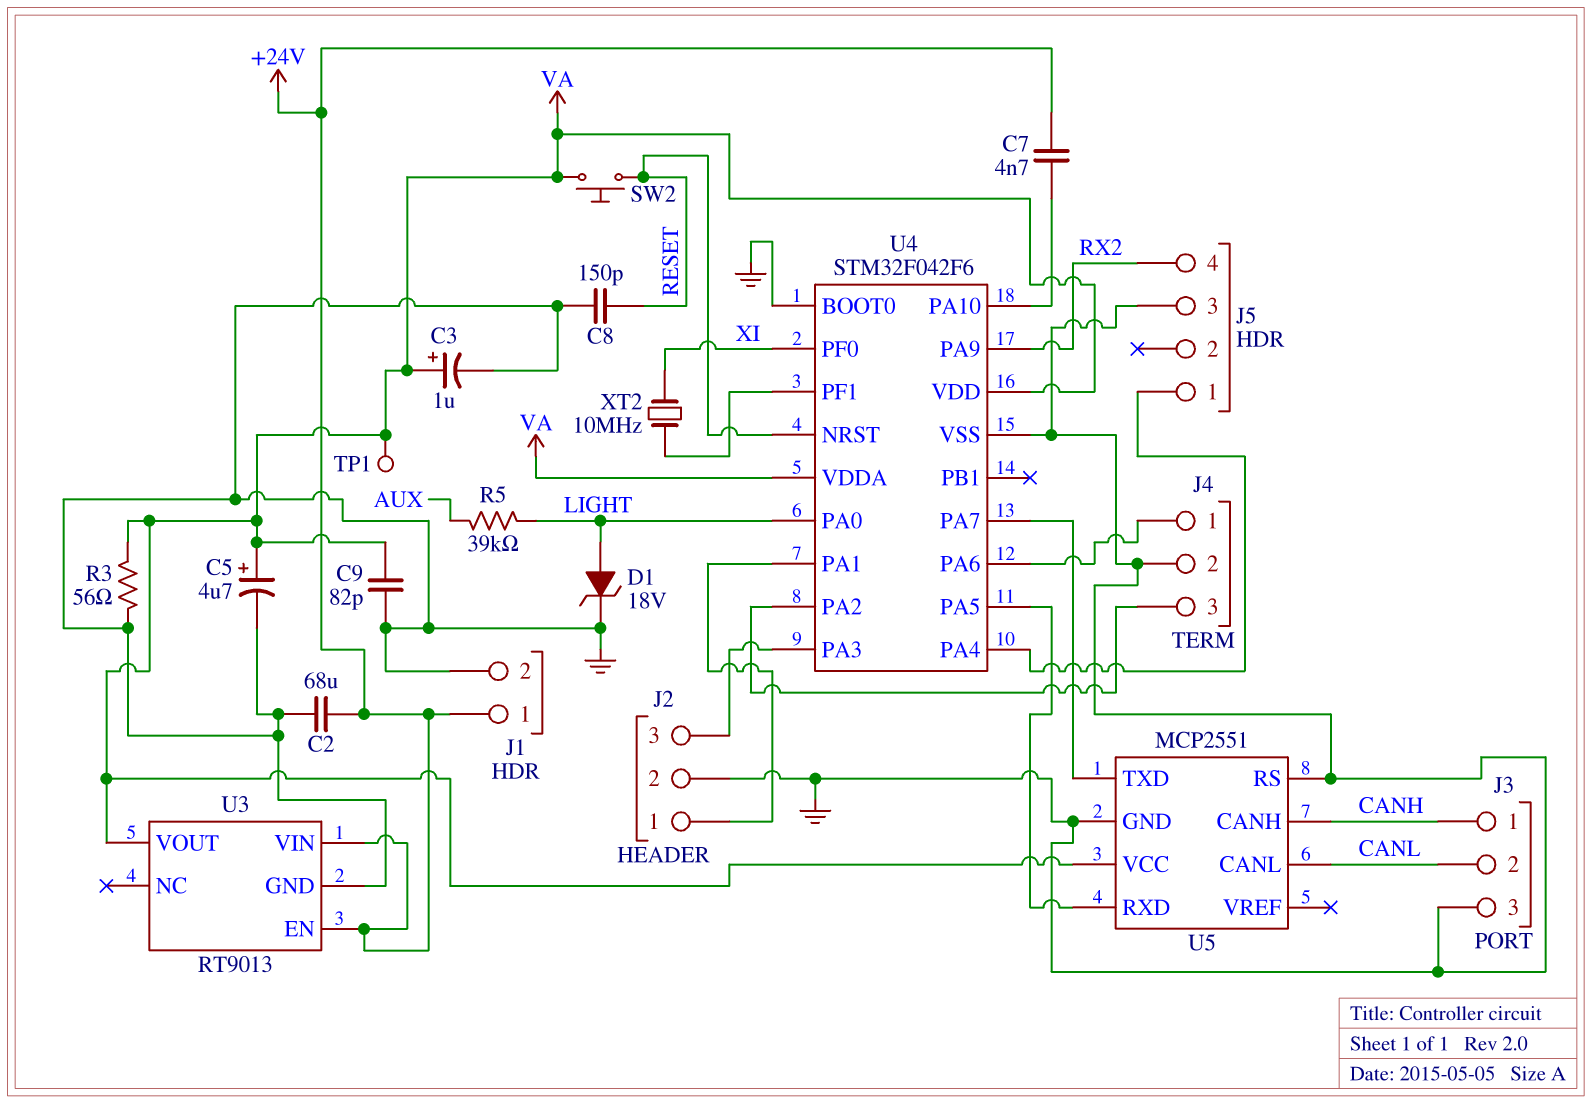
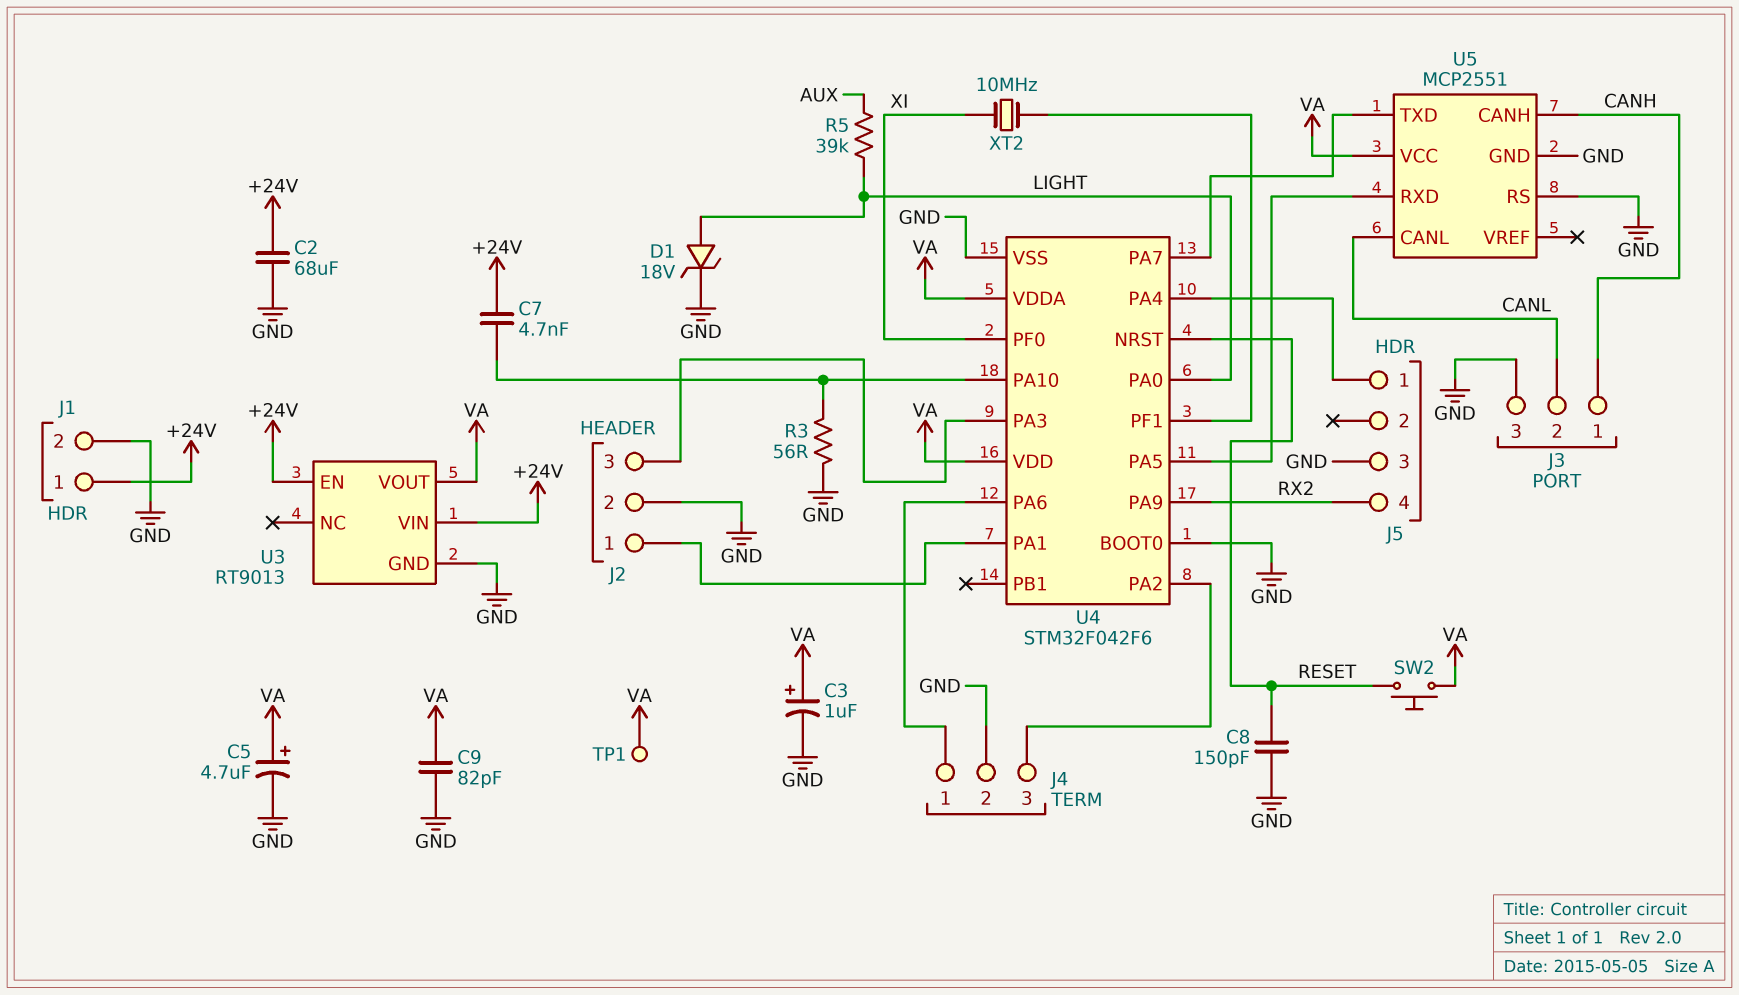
R3: 56 (GND, VA) -> 56 (GND, U4/PA10)

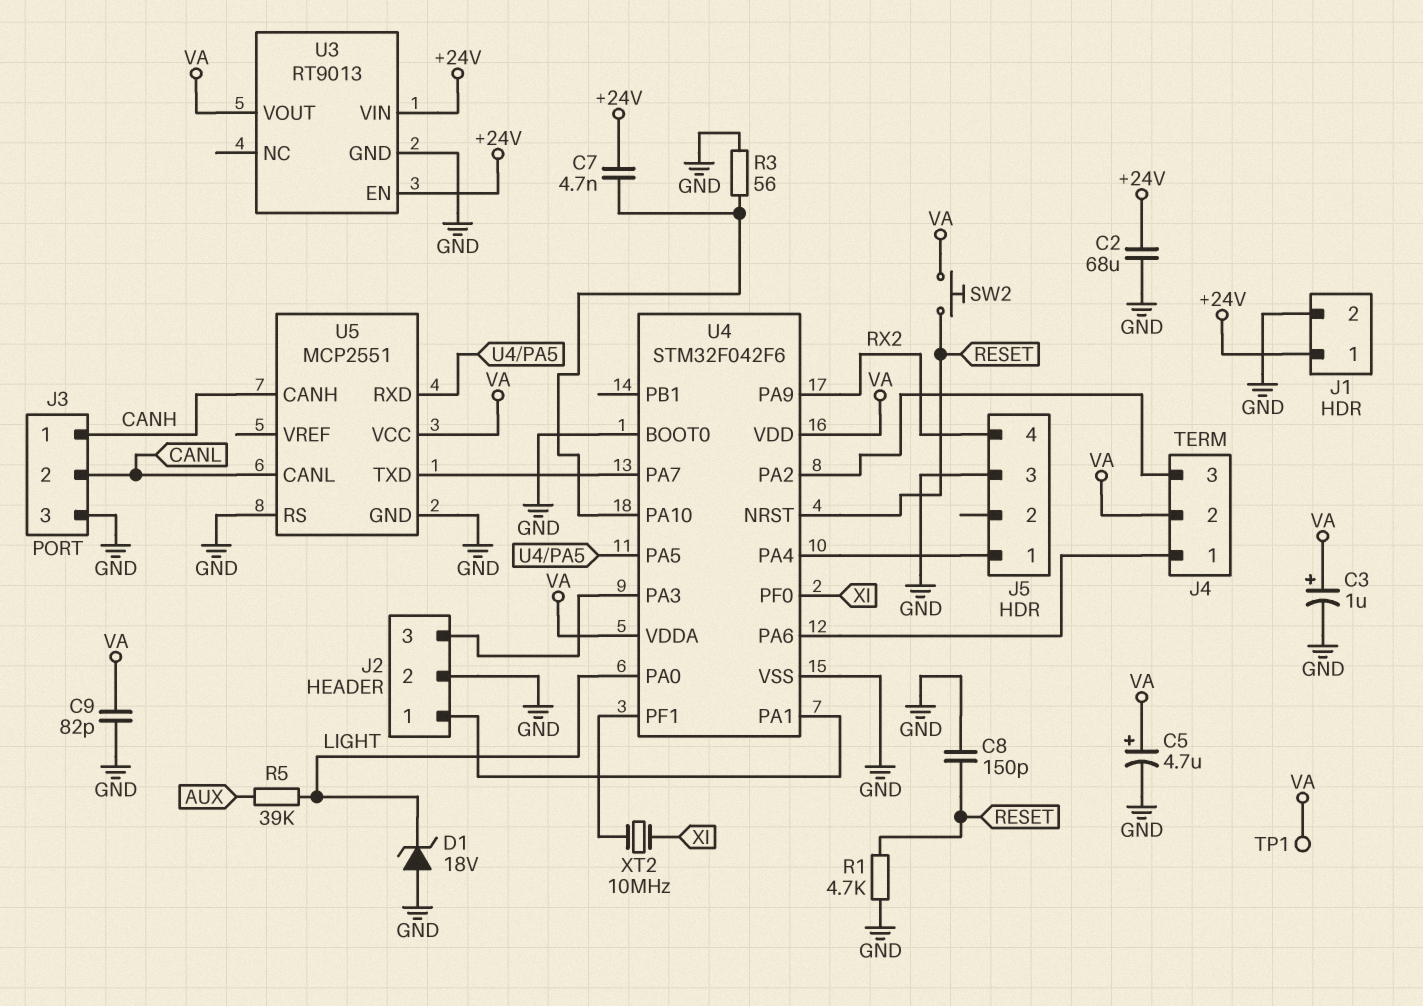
D1: zener 18V (A LIGHT, K GND) -> zener 18V (A GND, K LIGHT)
J4 pin 2: GND -> VA
R1: none -> 4.7k (GND, RESET)

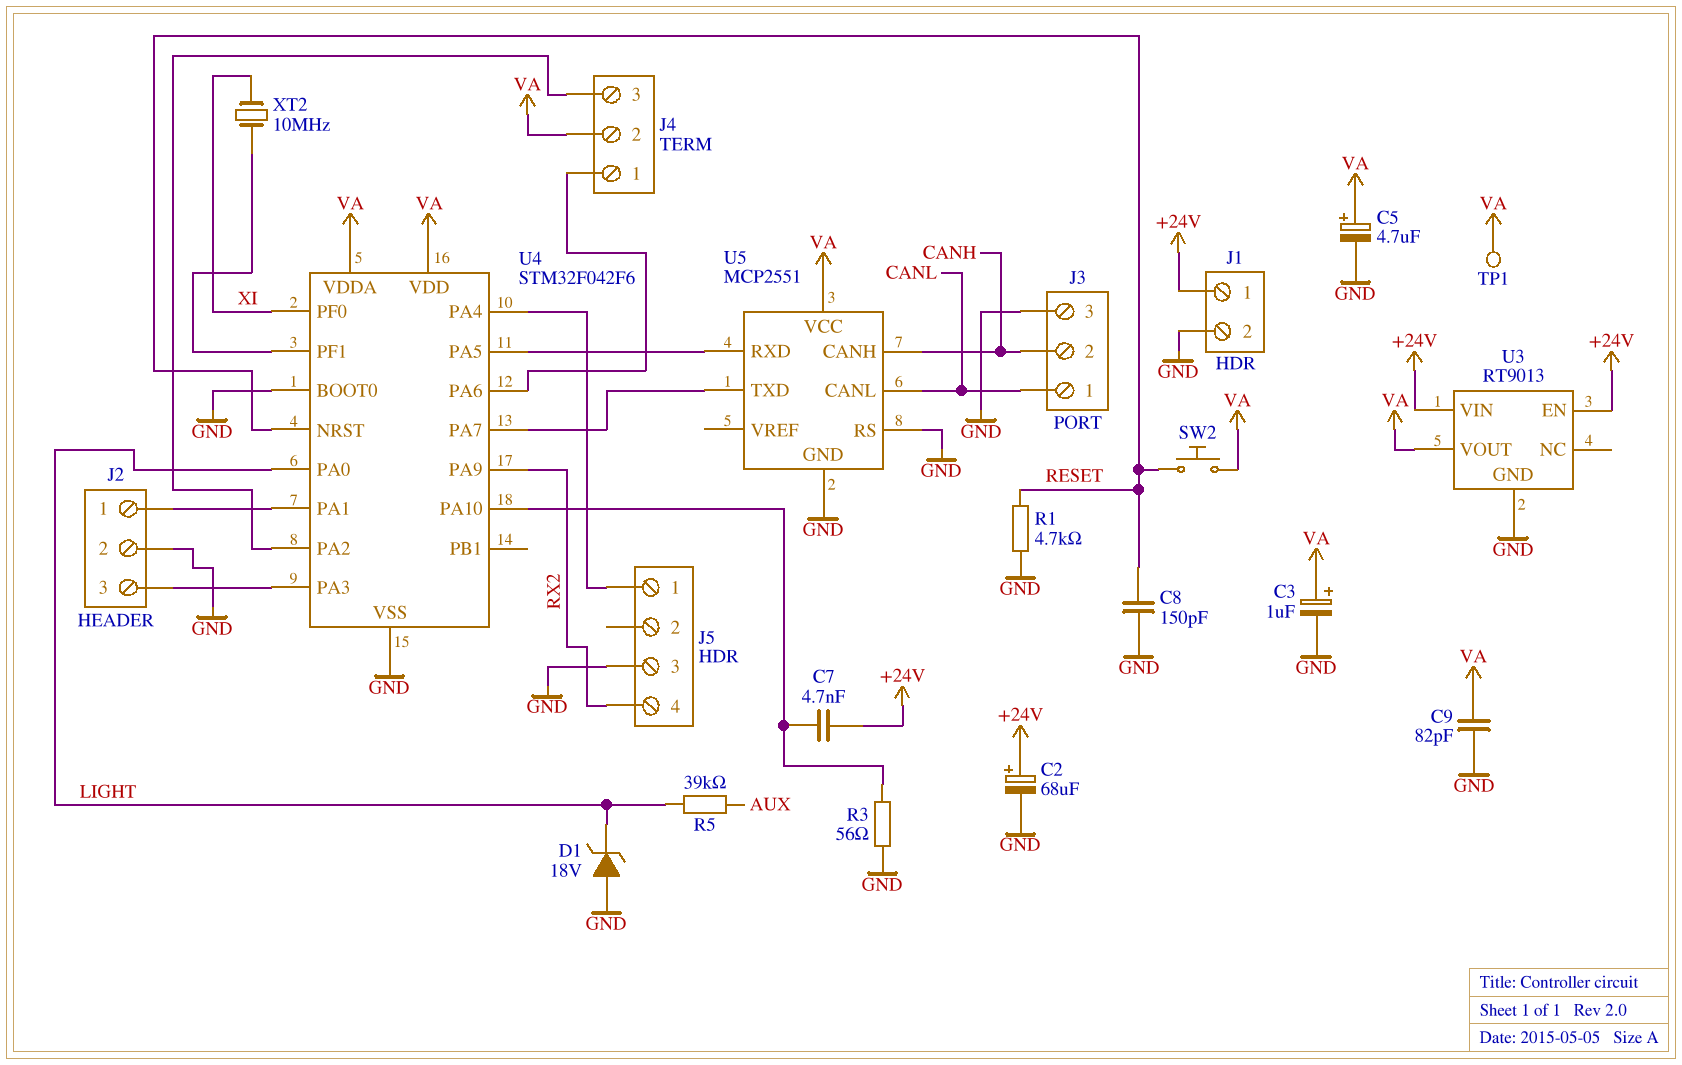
C2: 68uF (+24V, GND) -> 68uF (plus +24V, minus GND)
J3 pin 1: CANH -> CANL
J3 pin 2: CANL -> CANH

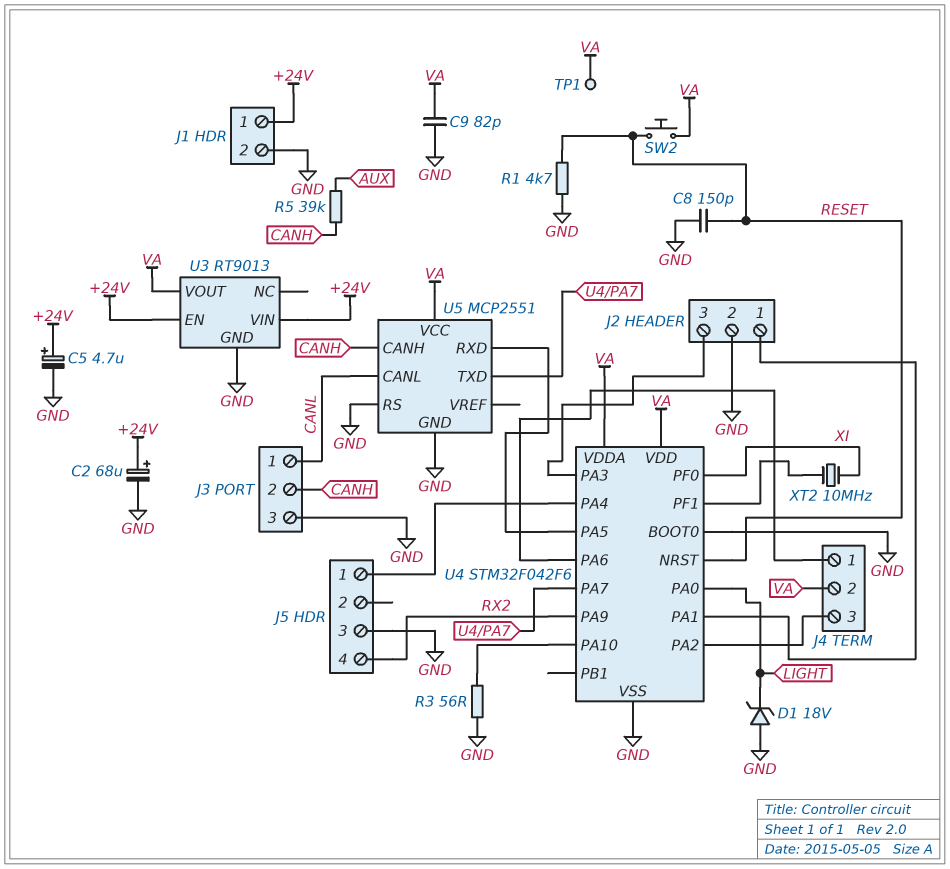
C3: 1uF (plus VA, minus GND) -> none
C5: 4.7uF (plus VA, minus GND) -> 4.7uF (plus +24V, minus GND)
C7: 4.7nF (+24V, U4/PA10) -> none
R5: 39k (AUX, LIGHT) -> 39k (AUX, CANH)

